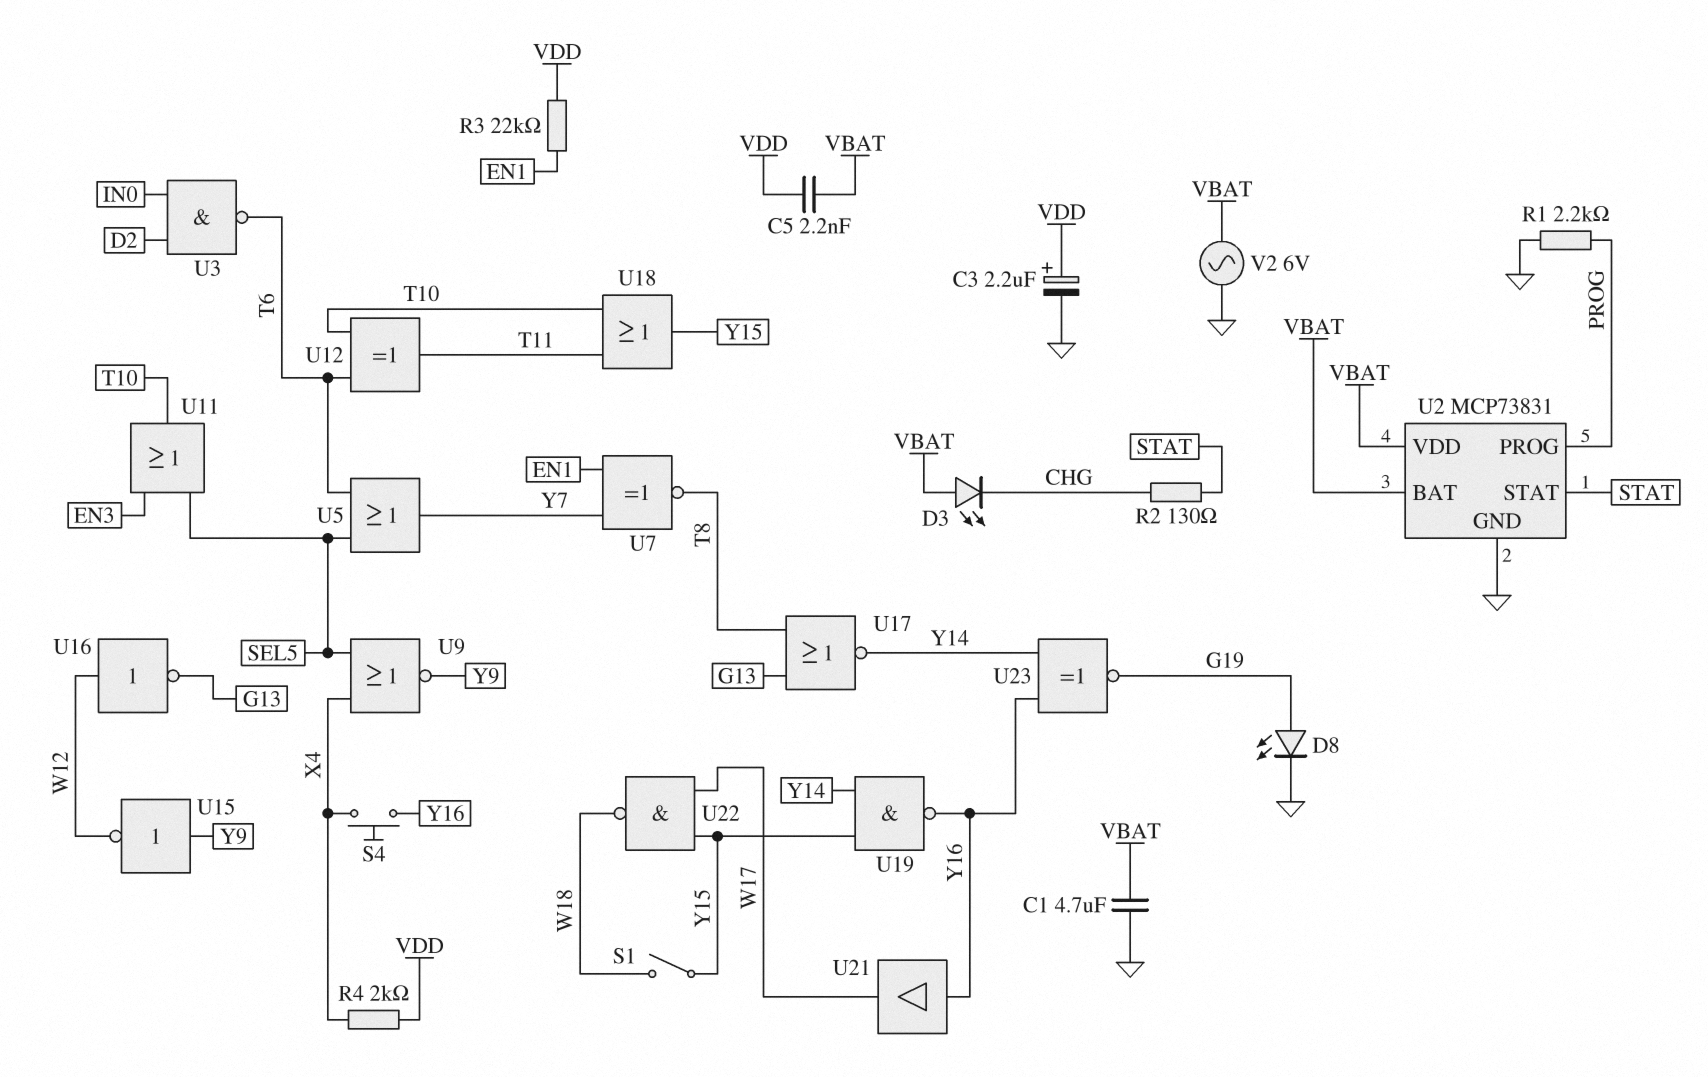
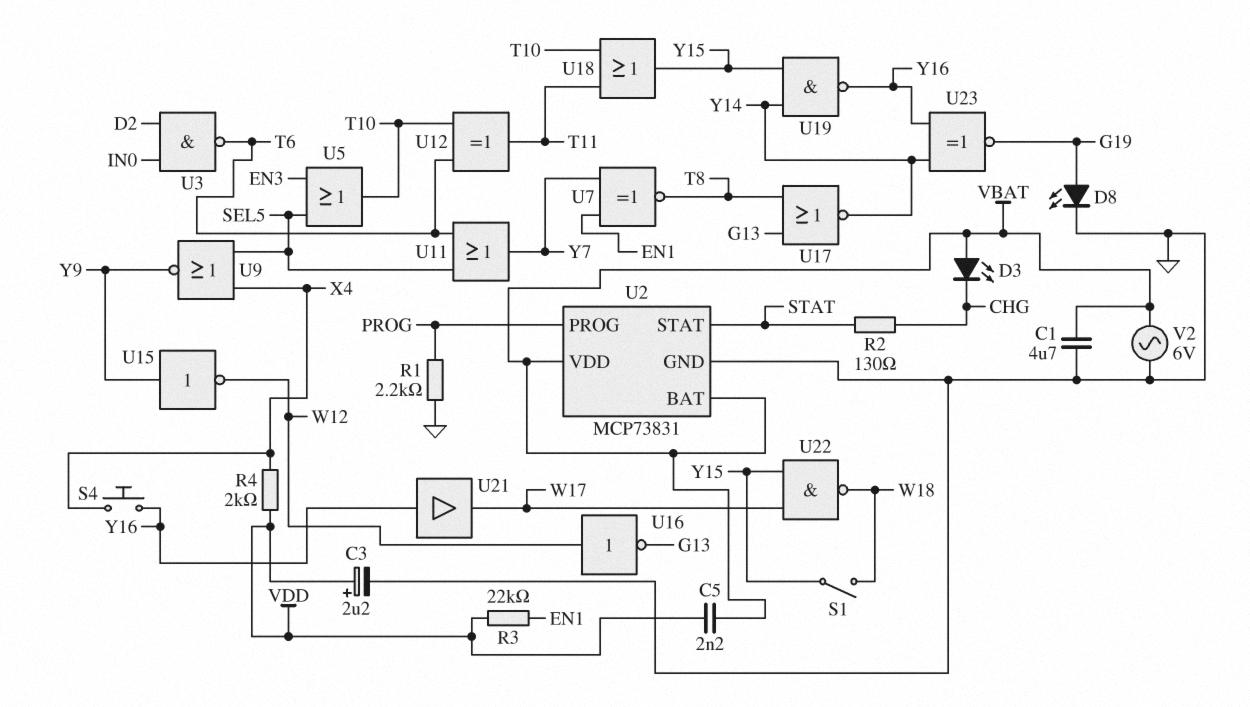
U5: OR (in SEL5, in T6, out Y7) -> OR (in EN3, in SEL5, out T10)
U11: OR (in EN3, in SEL5, out T10) -> OR (in SEL5, in T6, out Y7)

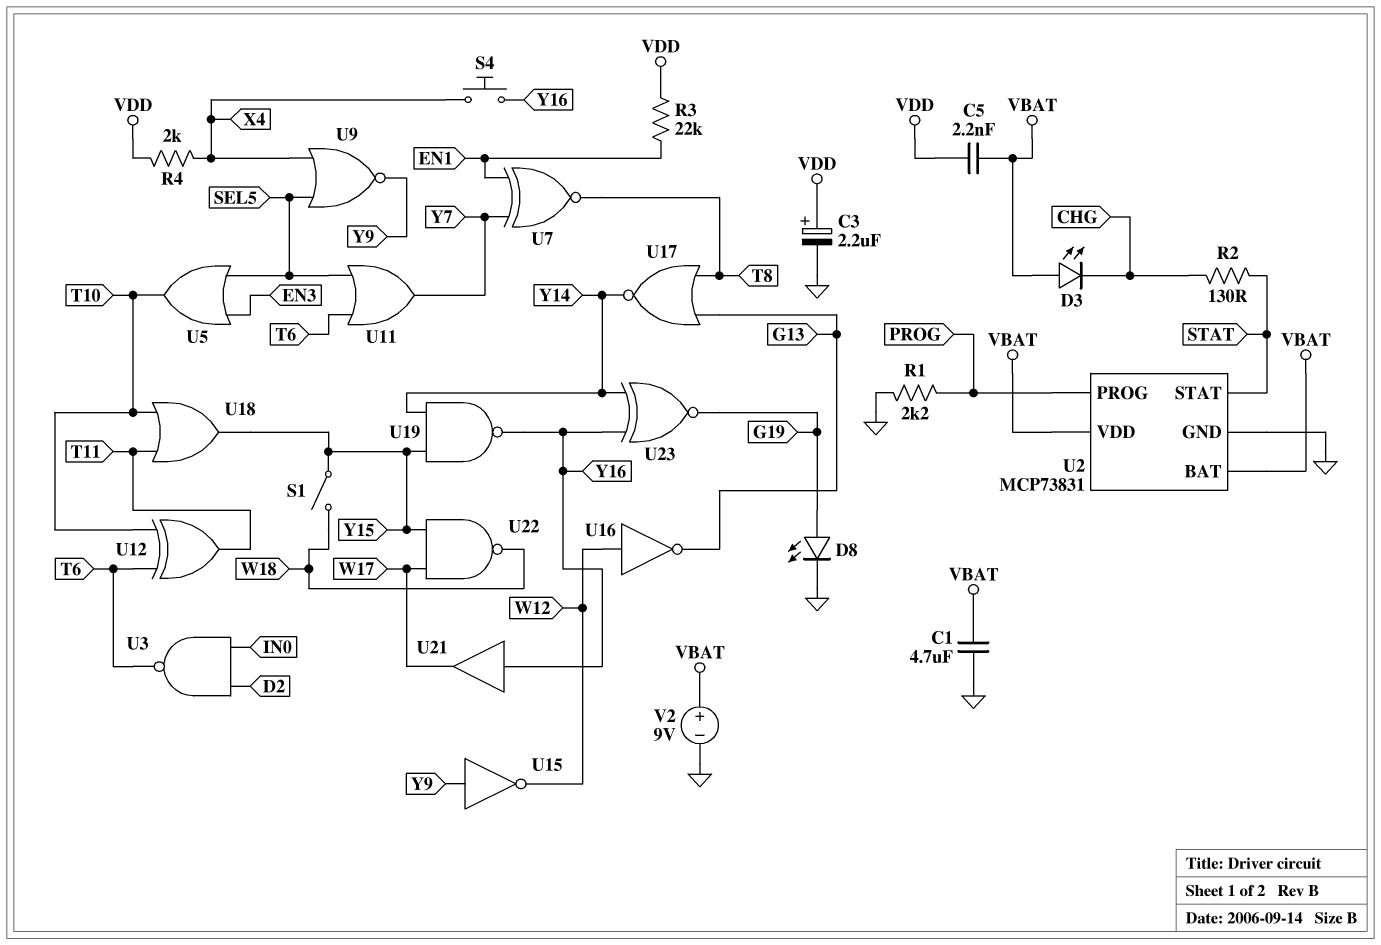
V2: AC 6V (GND, VBAT) -> 9V (plus VBAT, minus GND)

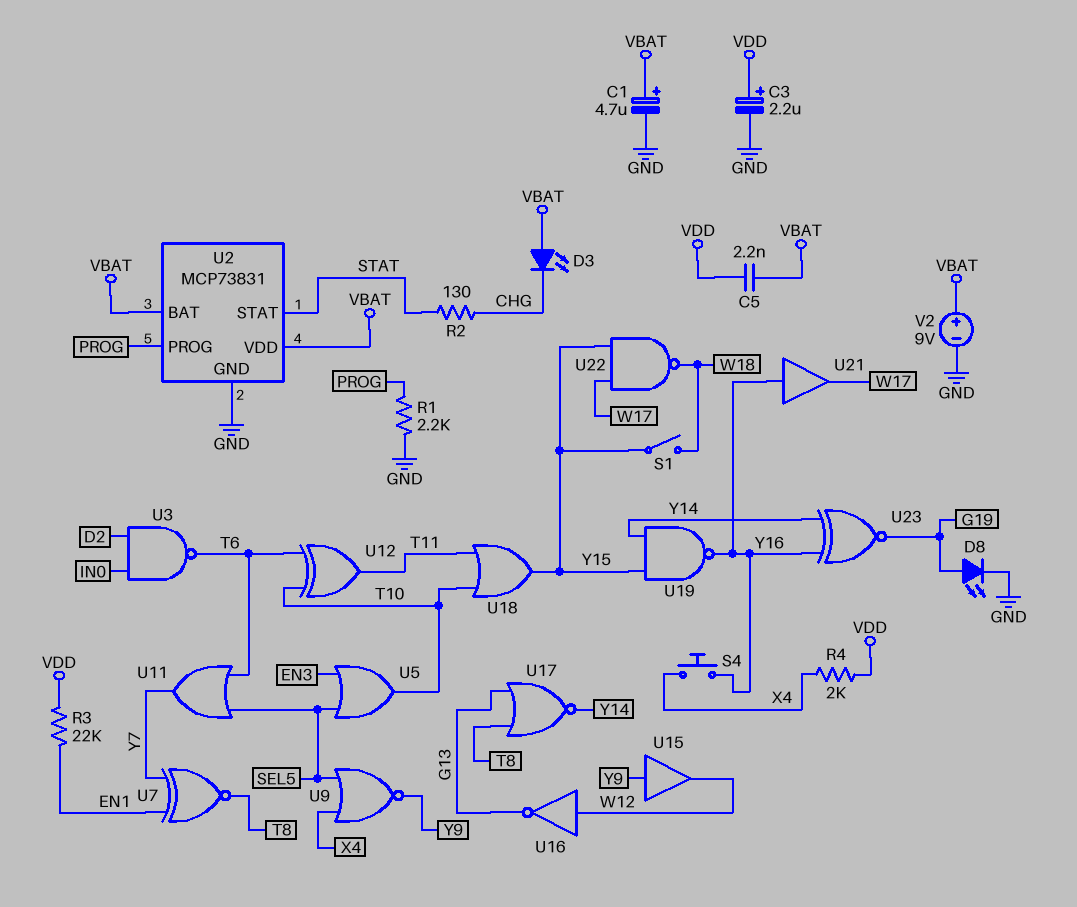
C1: 4.7uF (GND, VBAT) -> 4.7uF (plus VBAT, minus GND)
U15: NOT (in Y9, out W12) -> buffer (in Y9, out W12)

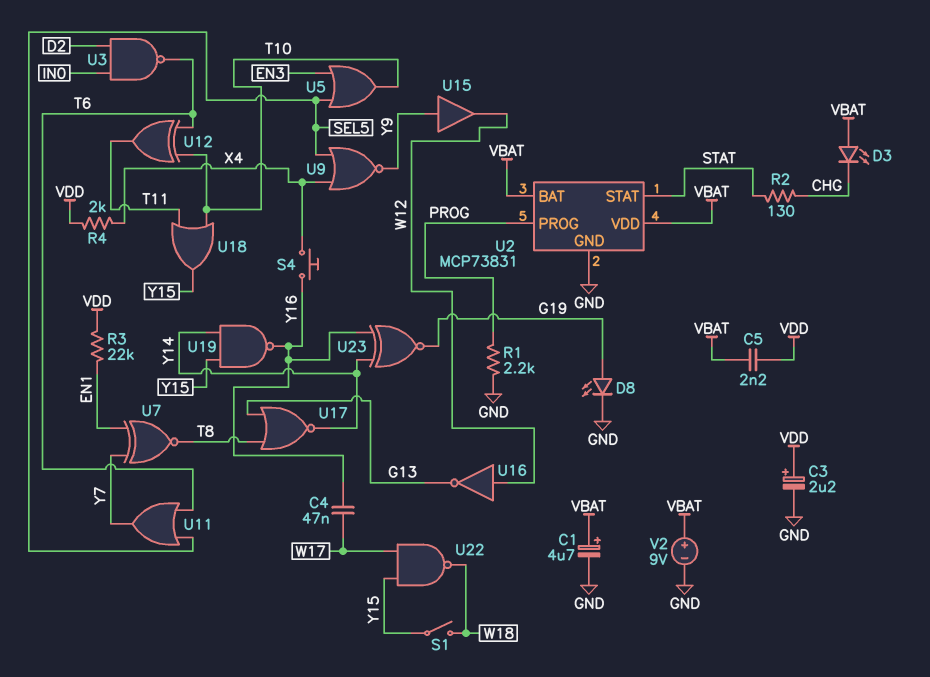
C4: none -> 47nF (W17, Y16)
U21: buffer (in Y16, out W17) -> none

